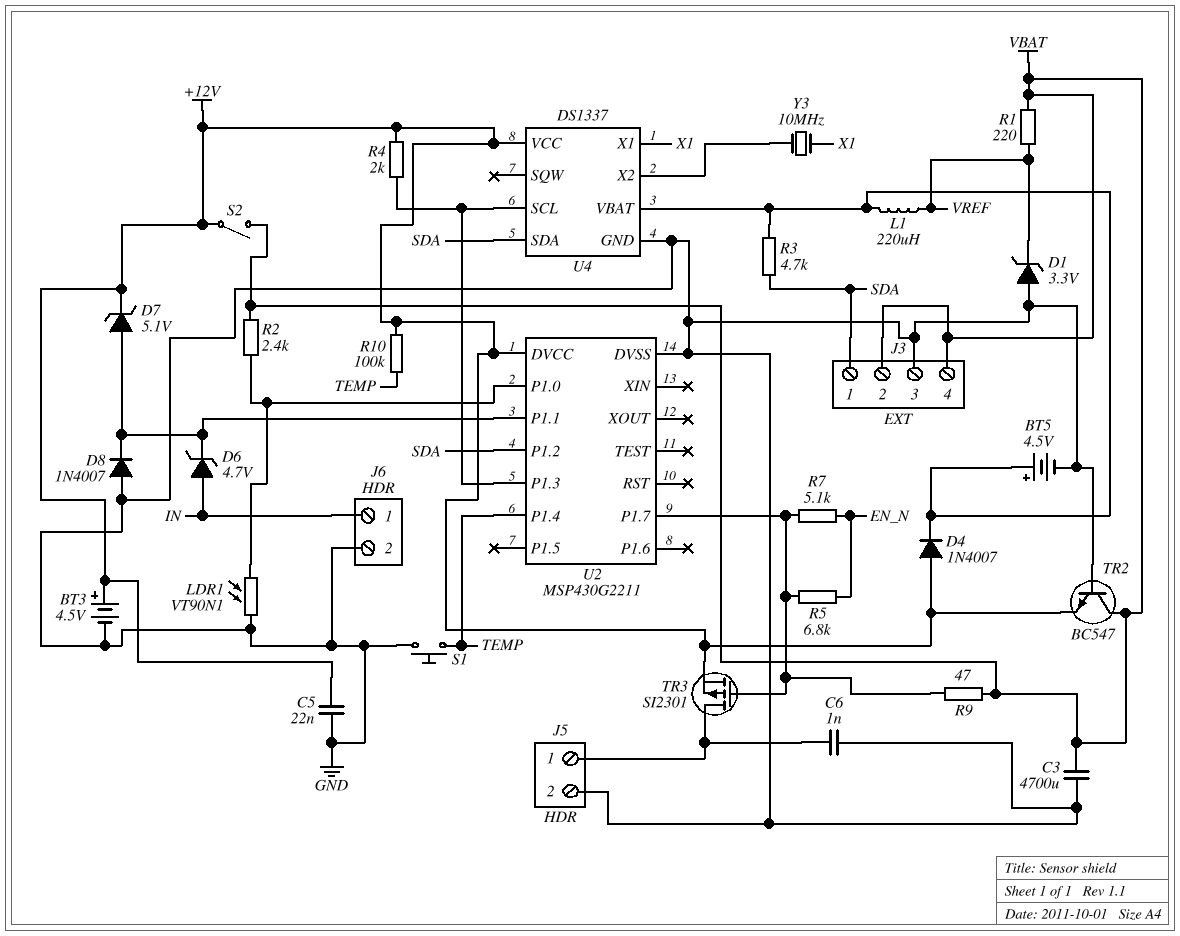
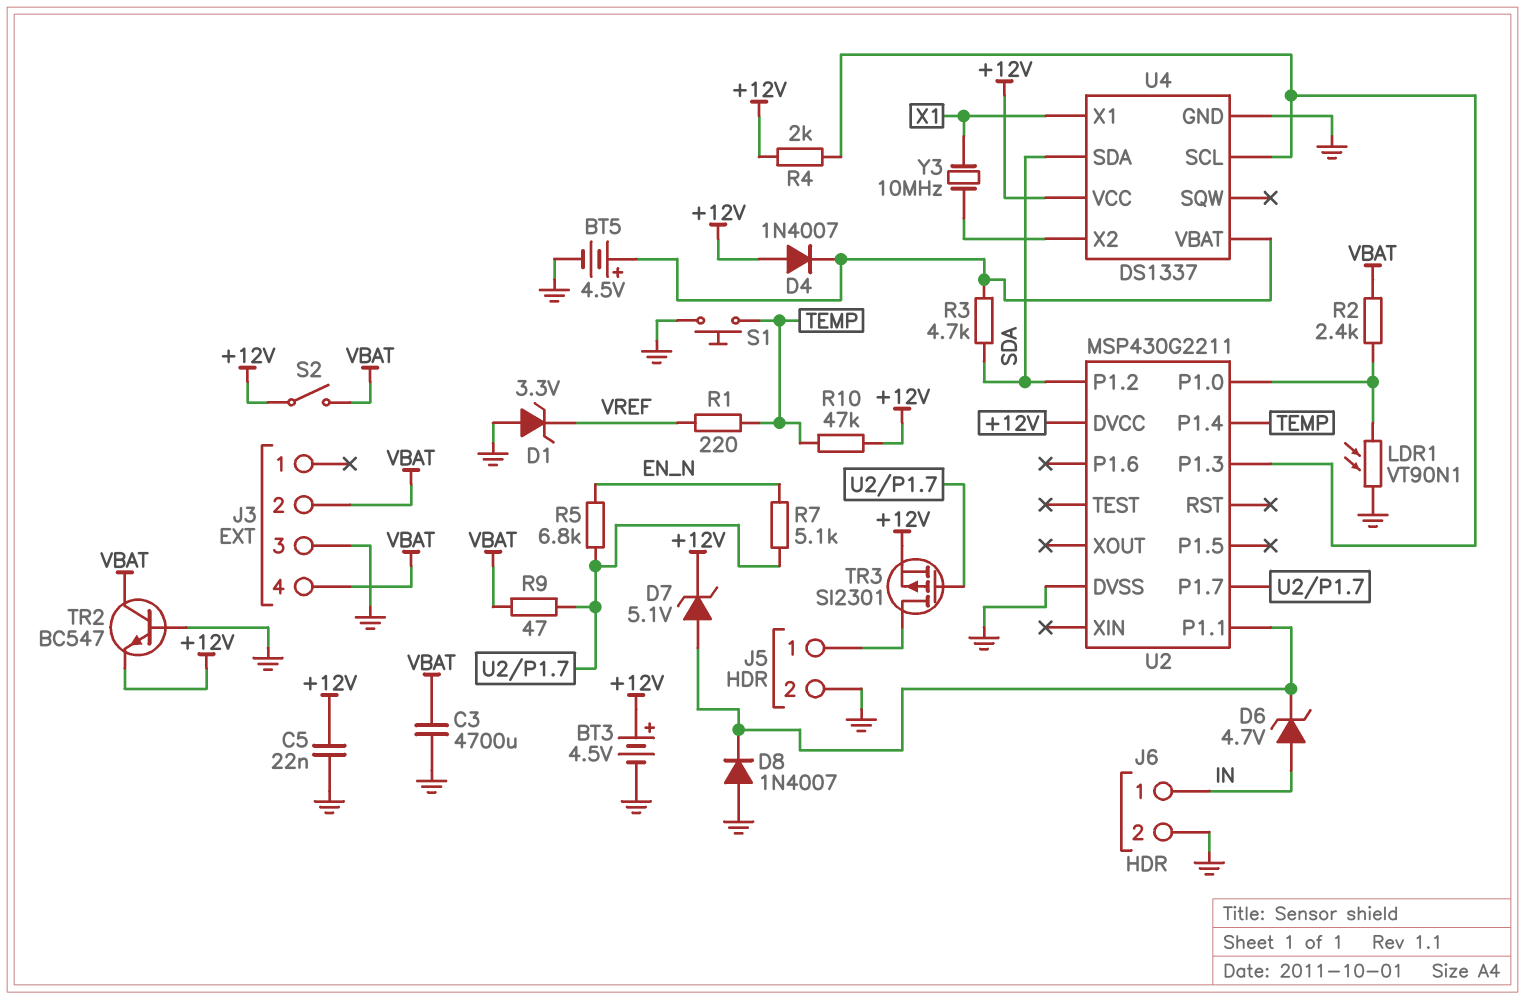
C6: 1nF (GND, J5/1) -> none
J3 pin 1: SDA -> none
L1: 220uH (U4/VBAT, VREF) -> none
R1: 220 (VBAT, VREF) -> 220 (TEMP, VREF)
R10: 100k (+12V, TEMP) -> 47k (+12V, TEMP)

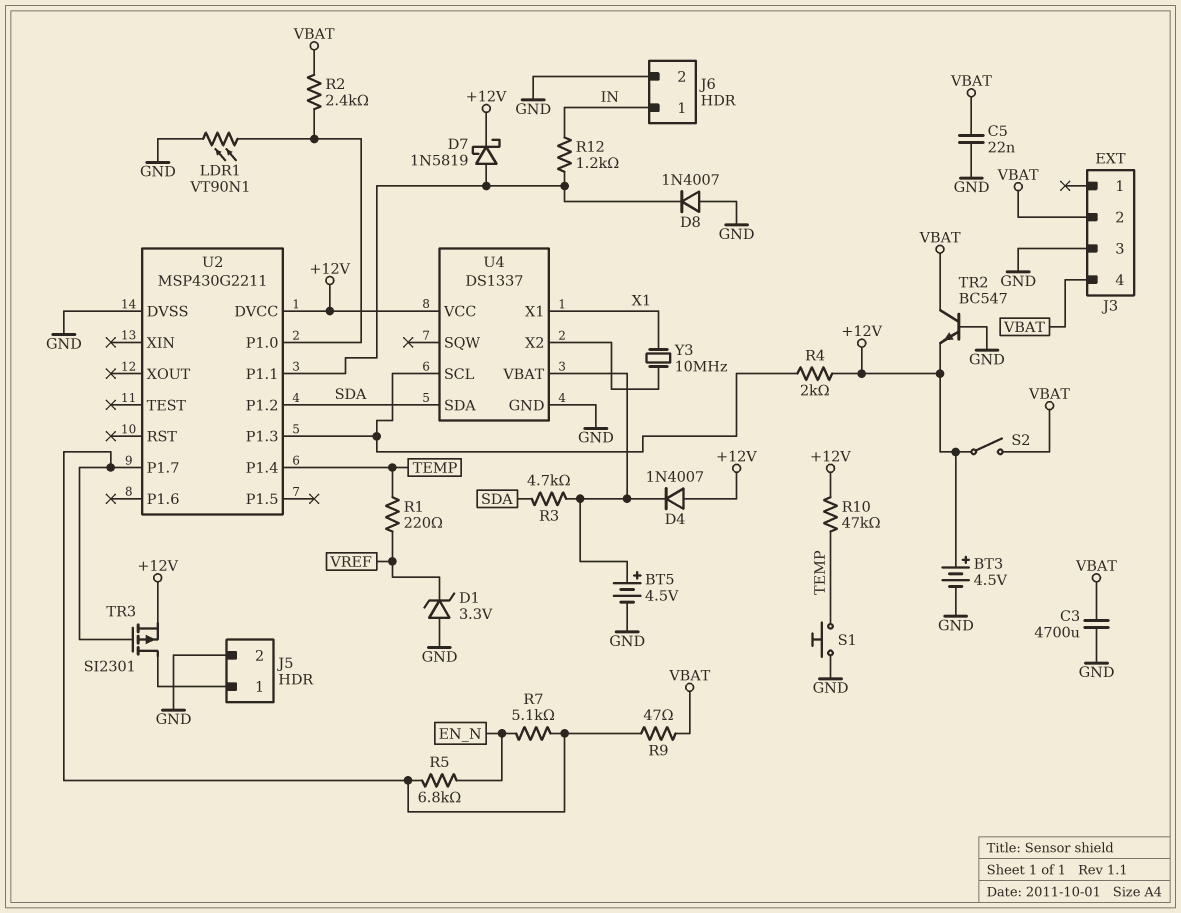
C5: 22nF (+12V, GND) -> 22nF (GND, VBAT)
D6: zener 4.7V (A IN, K U2/P1.1) -> none
D7: zener 5.1V (A U2/P1.1, K +12V) -> schottky 1N5819 (A U2/P1.1, K +12V)
R12: none -> 1.2k (IN, U2/P1.1)

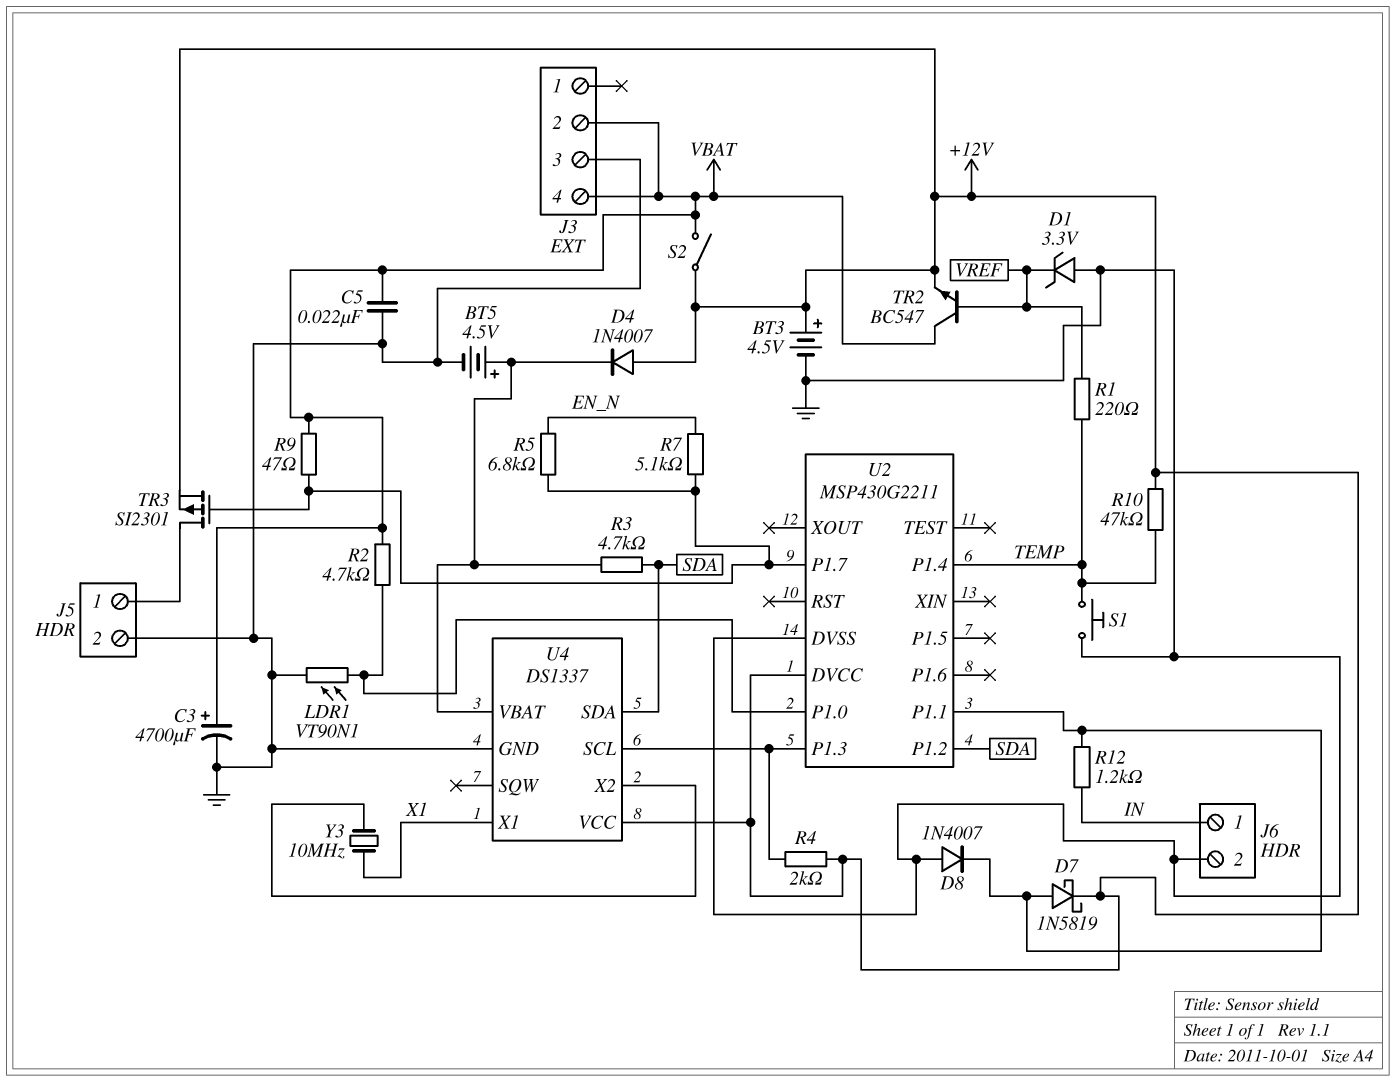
C3: 4700uF (GND, VBAT) -> 4700uF (plus VBAT, minus GND)
R2: 2.4k (U2/P1.0, VBAT) -> 4.7k (U2/P1.0, VBAT)
TR2: NPN BC547 (B GND, C VBAT, E +12V) -> NPN BC547 (B VREF, C VBAT, E +12V)

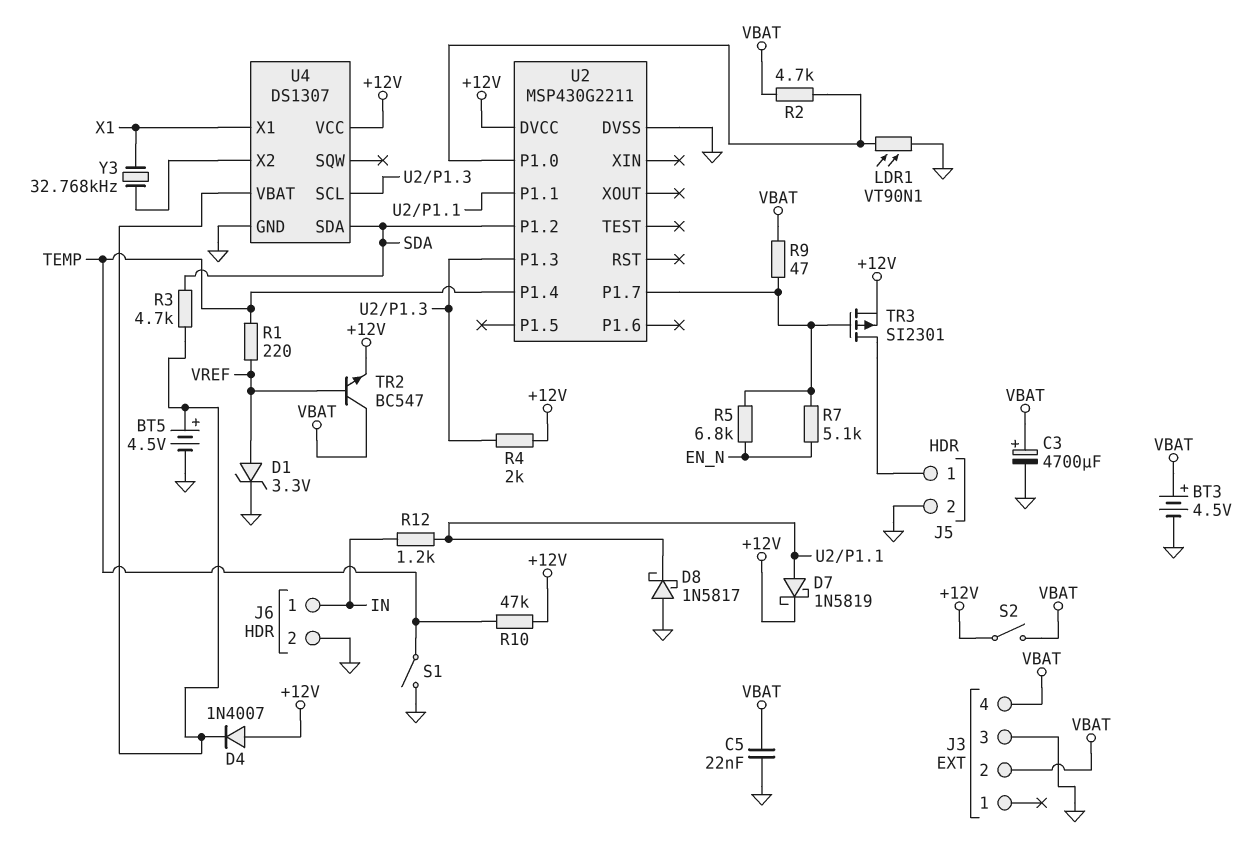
BT3: 4.5V (plus +12V, minus GND) -> 4.5V (plus VBAT, minus GND)
D1: zener 3.3V (A GND, K VREF) -> zener 3.3V (A VREF, K GND)
D8: diode 1N4007 (A GND, K U2/P1.1) -> schottky 1N5817 (A GND, K U2/P1.1)
S1: button (GND, TEMP) -> switch (GND, TEMP)
U4: DS1337 -> DS1307
Y3: 10MHz (U4/X2, X1) -> 32.768kHz (U4/X2, X1)

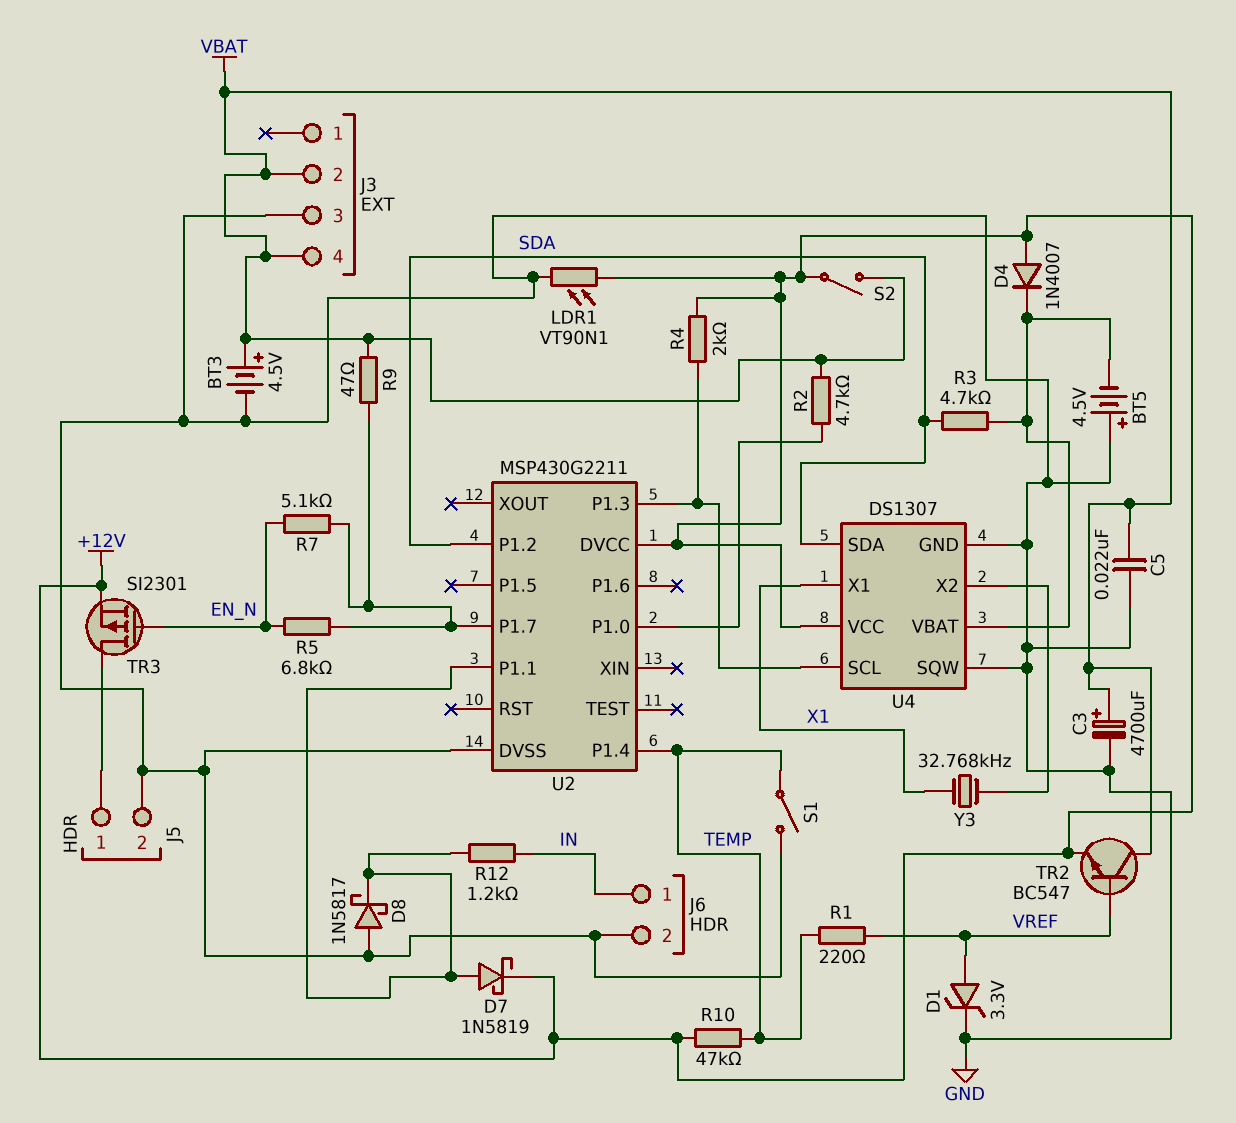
BT5: 4.5V (plus U4/VBAT, minus GND) -> 4.5V (plus GND, minus U4/VBAT)
LDR1: VT90N1 (GND, U2/P1.0) -> VT90N1 (+12V, GND)
TR3: PMOS SI2301 (G U2/P1.7, D J5/1, S +12V) -> PMOS SI2301 (G EN_N, D J5/1, S +12V)
U4 pin SQW: none -> GND

